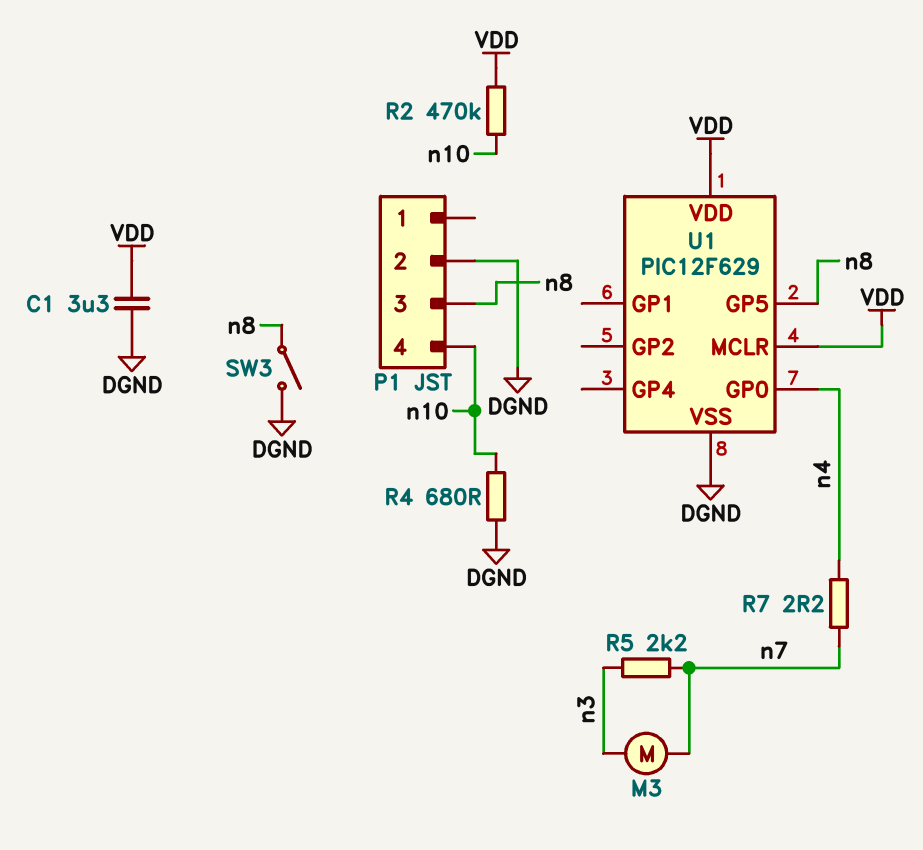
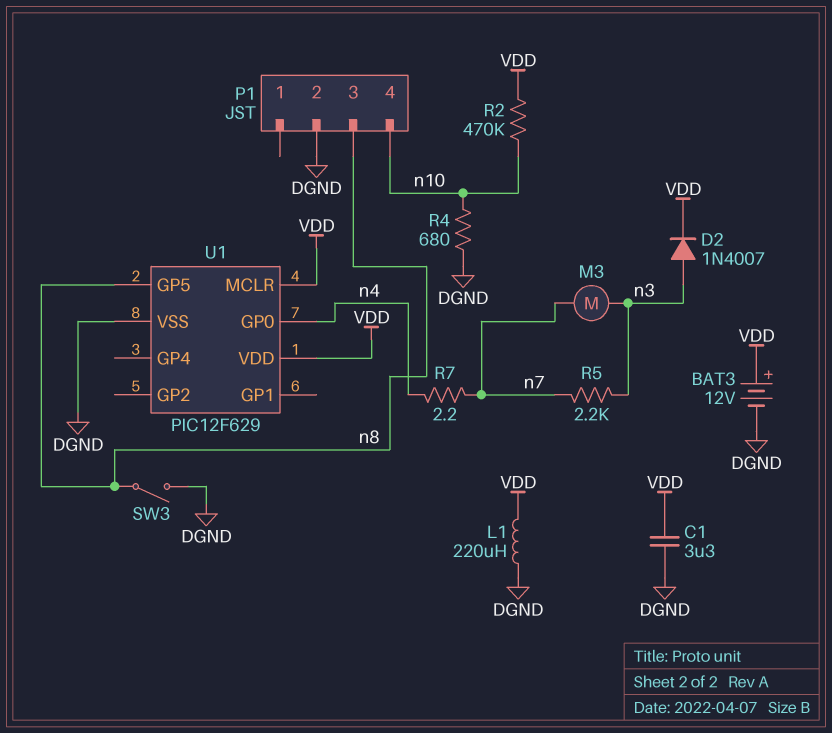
BAT3: none -> 12V (plus VDD, minus DGND)
D2: none -> diode 1N4007 (A n3, K VDD)
L1: none -> 220uH (DGND, VDD)

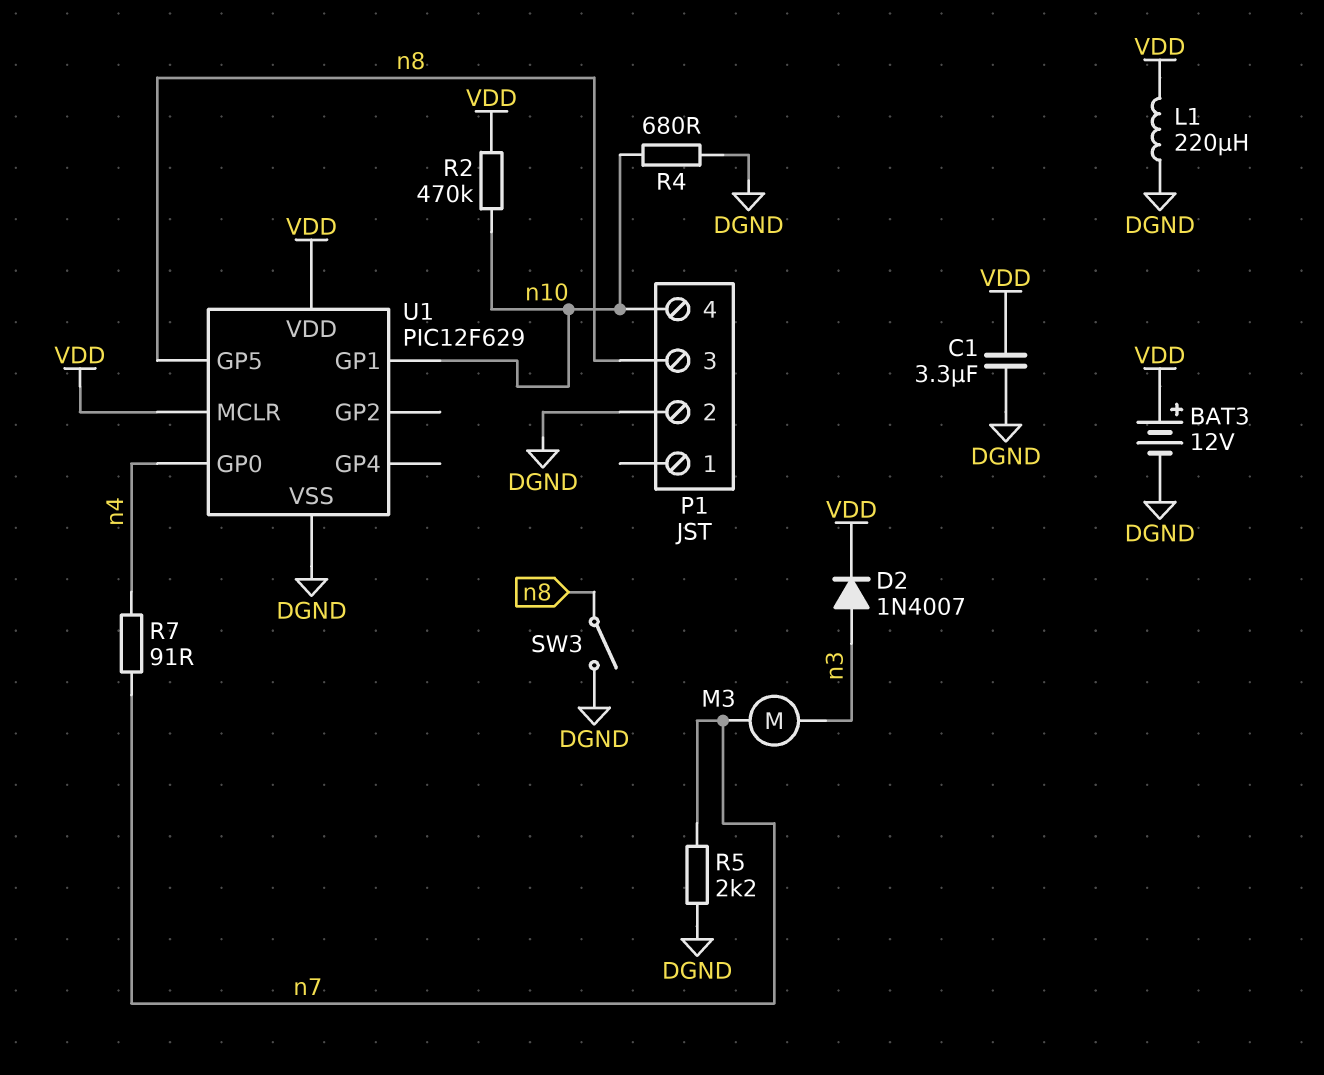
R5: 2.2k (n3, n7) -> 2.2k (DGND, n7)
R7: 2.2 (n4, n7) -> 91 (n4, n7)
U1 pin GP1: none -> n10

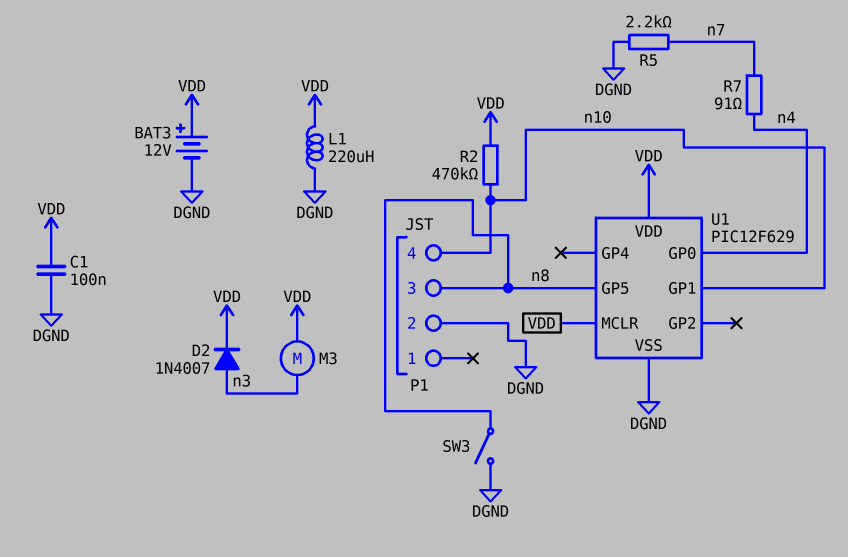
C1: 3.3uF (DGND, VDD) -> 100nF (DGND, VDD)
M3: motor (n3, n7) -> motor (VDD, n3)
R4: 680 (DGND, n10) -> none

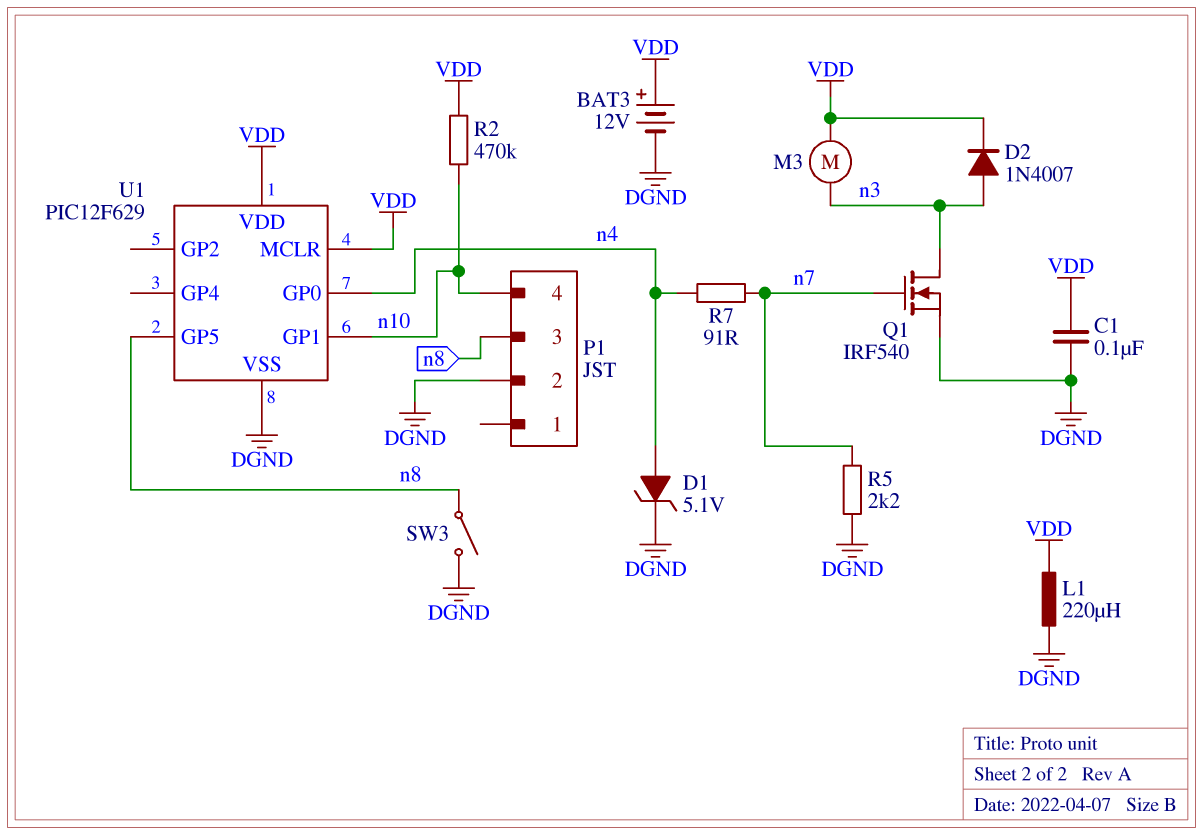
D1: none -> zener 5.1V (A n4, K DGND)
Q1: none -> NMOS IRF540 (G n7, D n3, S DGND)

